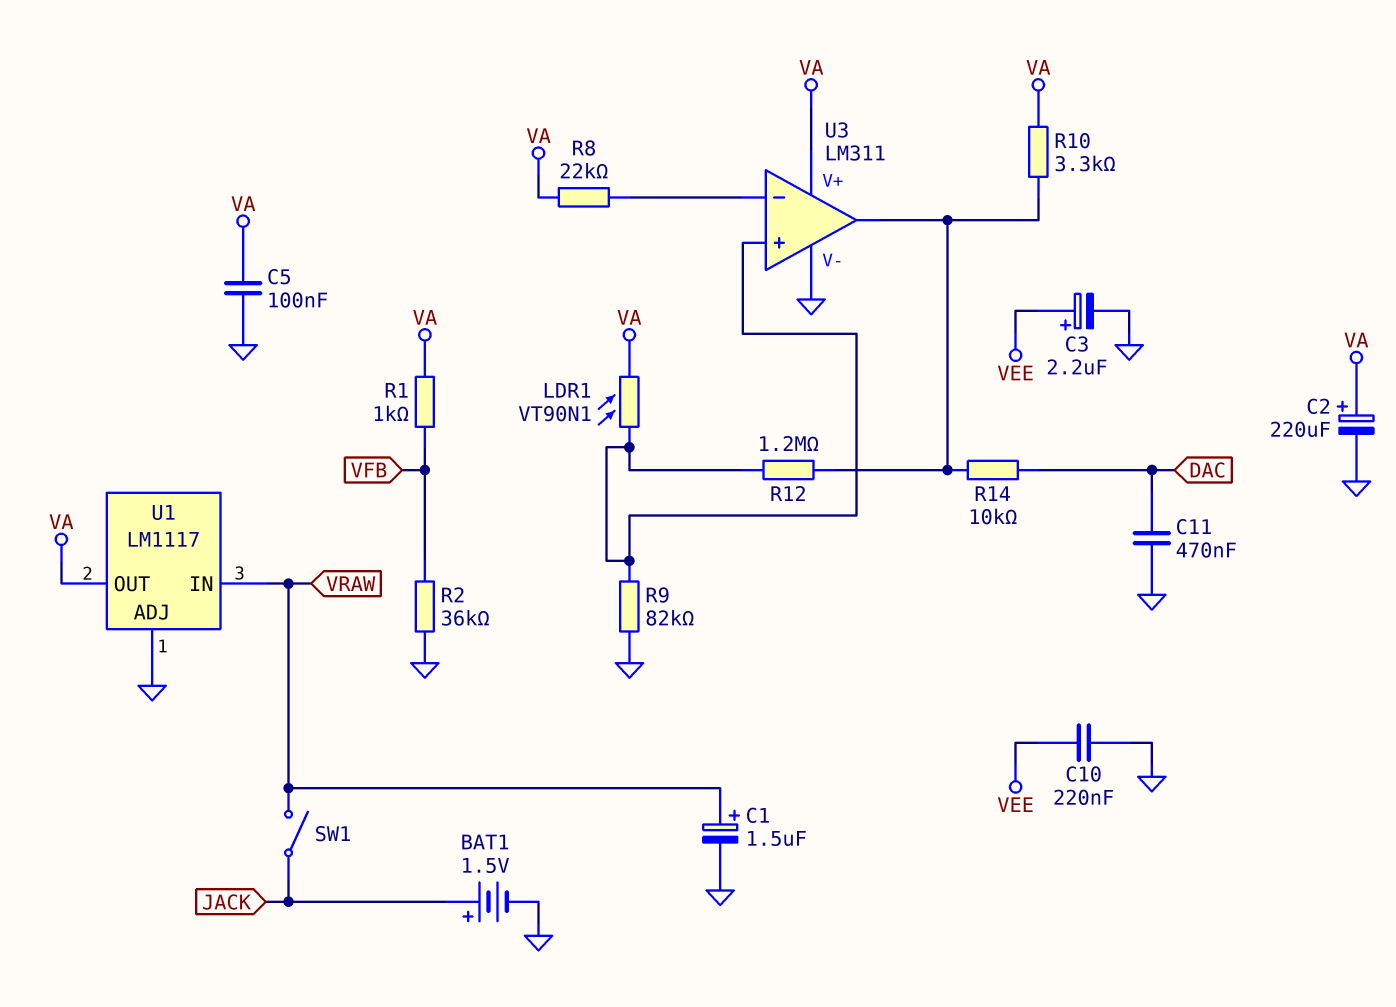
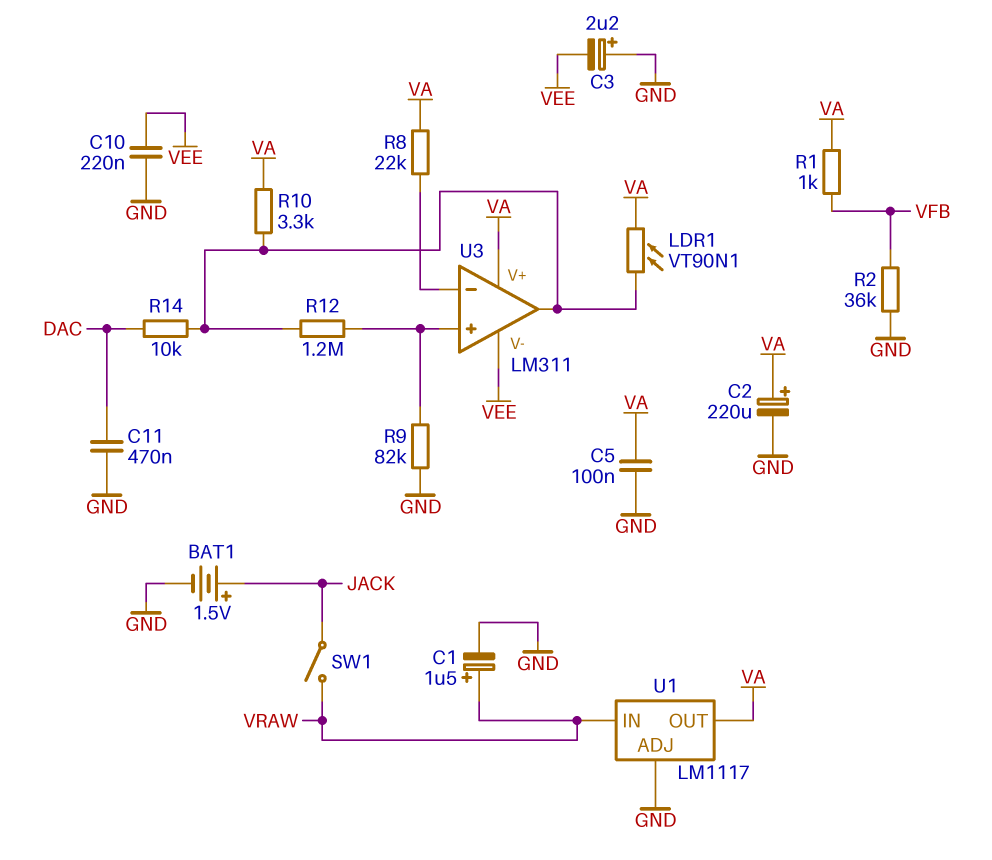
C3: 2.2uF (plus VEE, minus GND) -> 2.2uF (plus GND, minus VEE)
LDR1: VT90N1 (U3/in+, VA) -> VT90N1 (U3/out, VA)
U3 pin V-: GND -> VEE

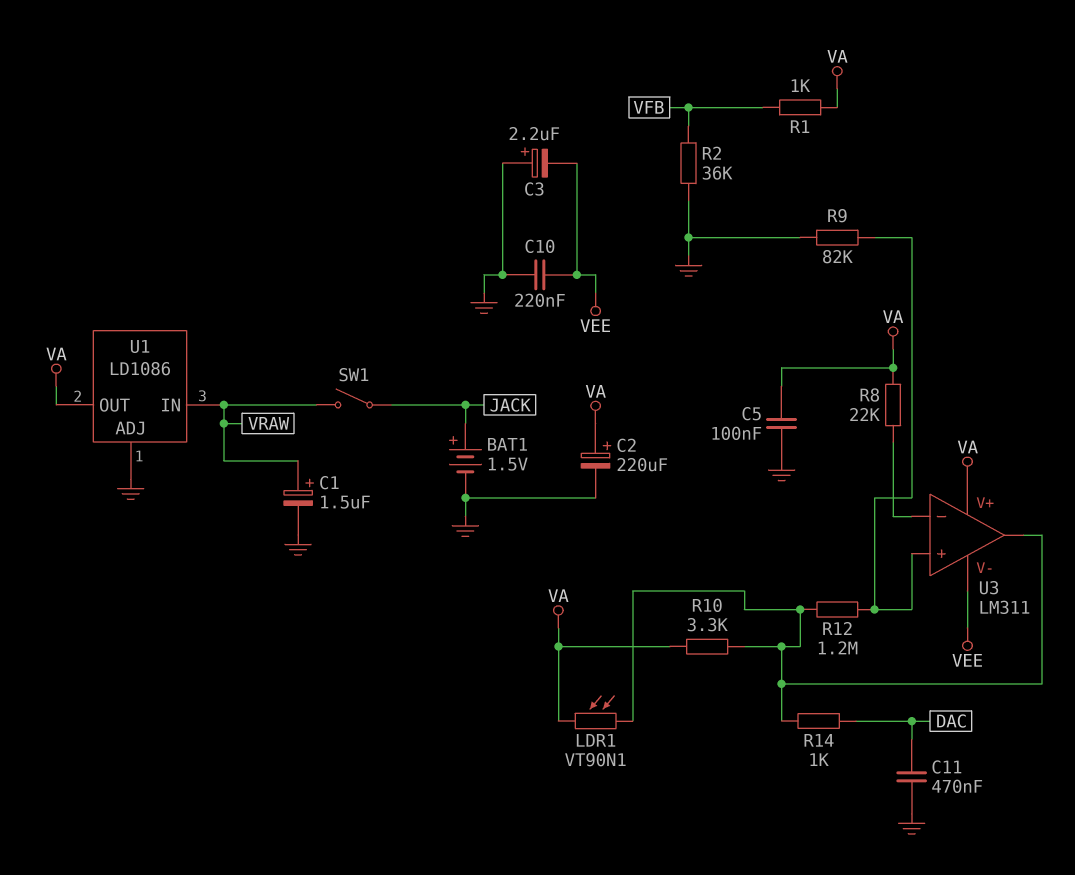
R14: 10k (DAC, U3/out) -> 1k (DAC, U3/out)
U1: LM1117 -> LD1086

